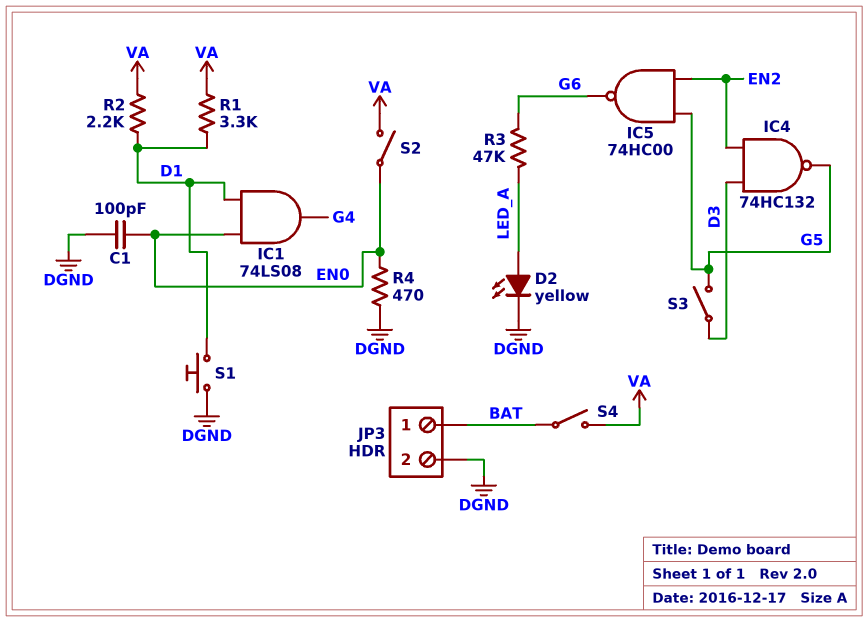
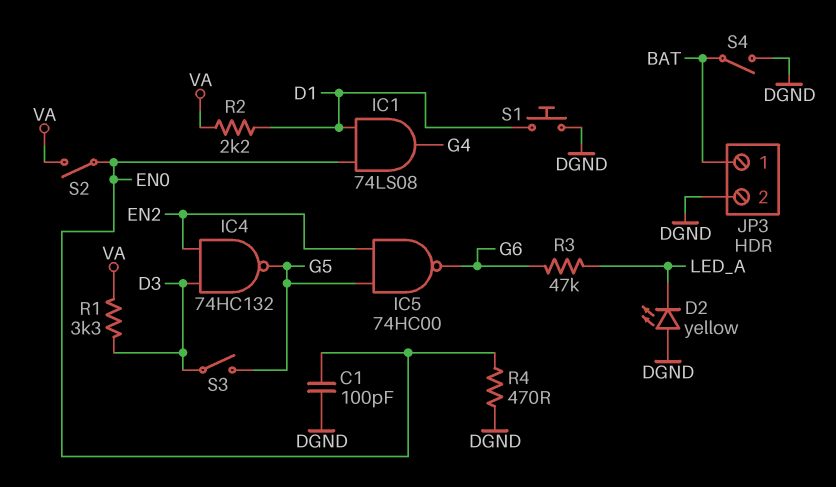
D2: LED yellow (A LED_A, K DGND) -> LED yellow (A DGND, K LED_A)
R1: 3.3k (D1, VA) -> 3.3k (D3, VA)
S4: switch (BAT, VA) -> switch (BAT, DGND)

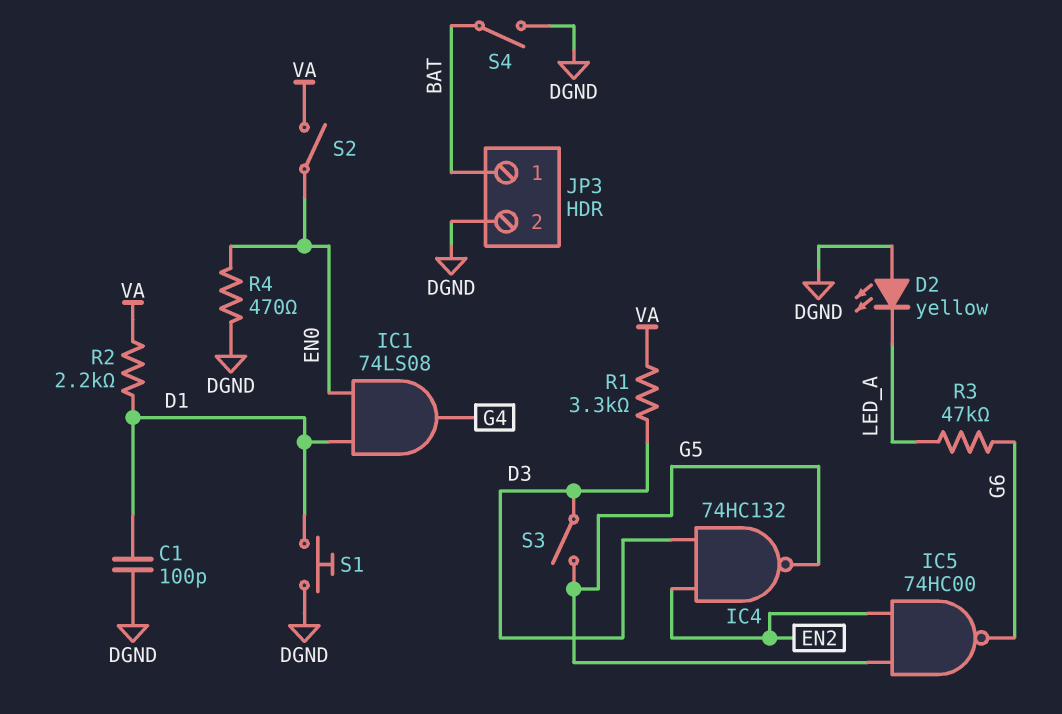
C1: 100pF (DGND, EN0) -> 100pF (D1, DGND)

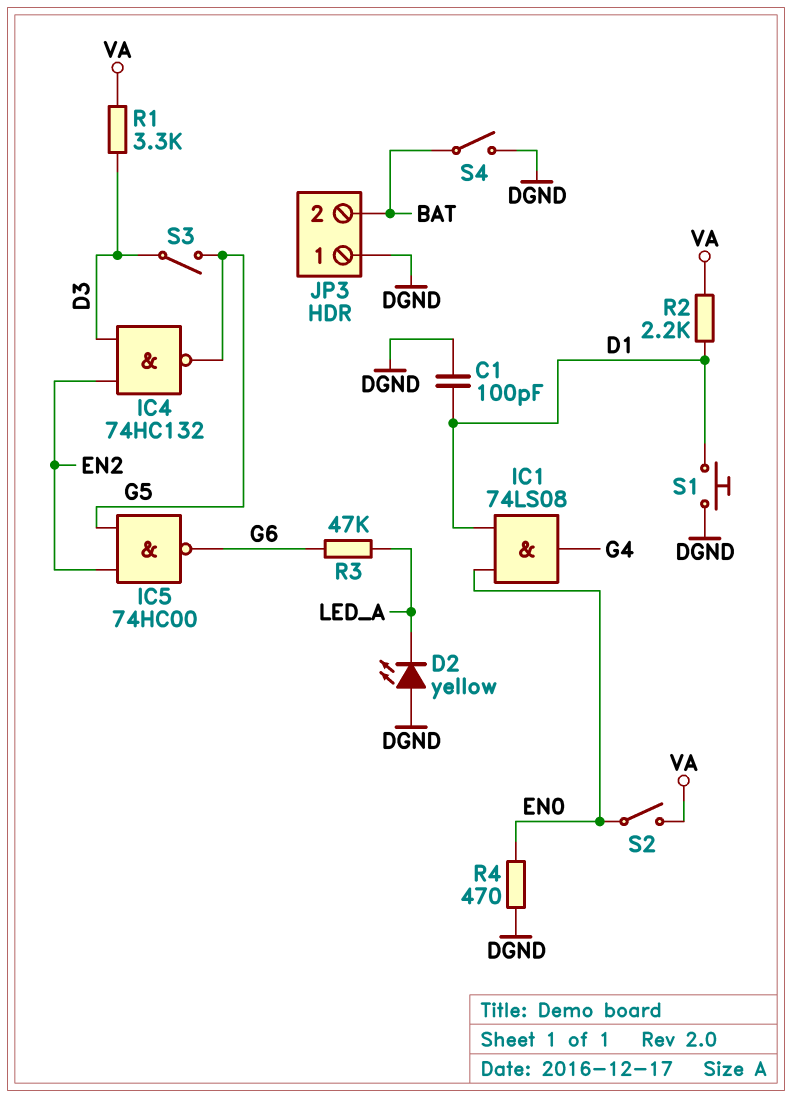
JP3 pin 1: BAT -> DGND
JP3 pin 2: DGND -> BAT

